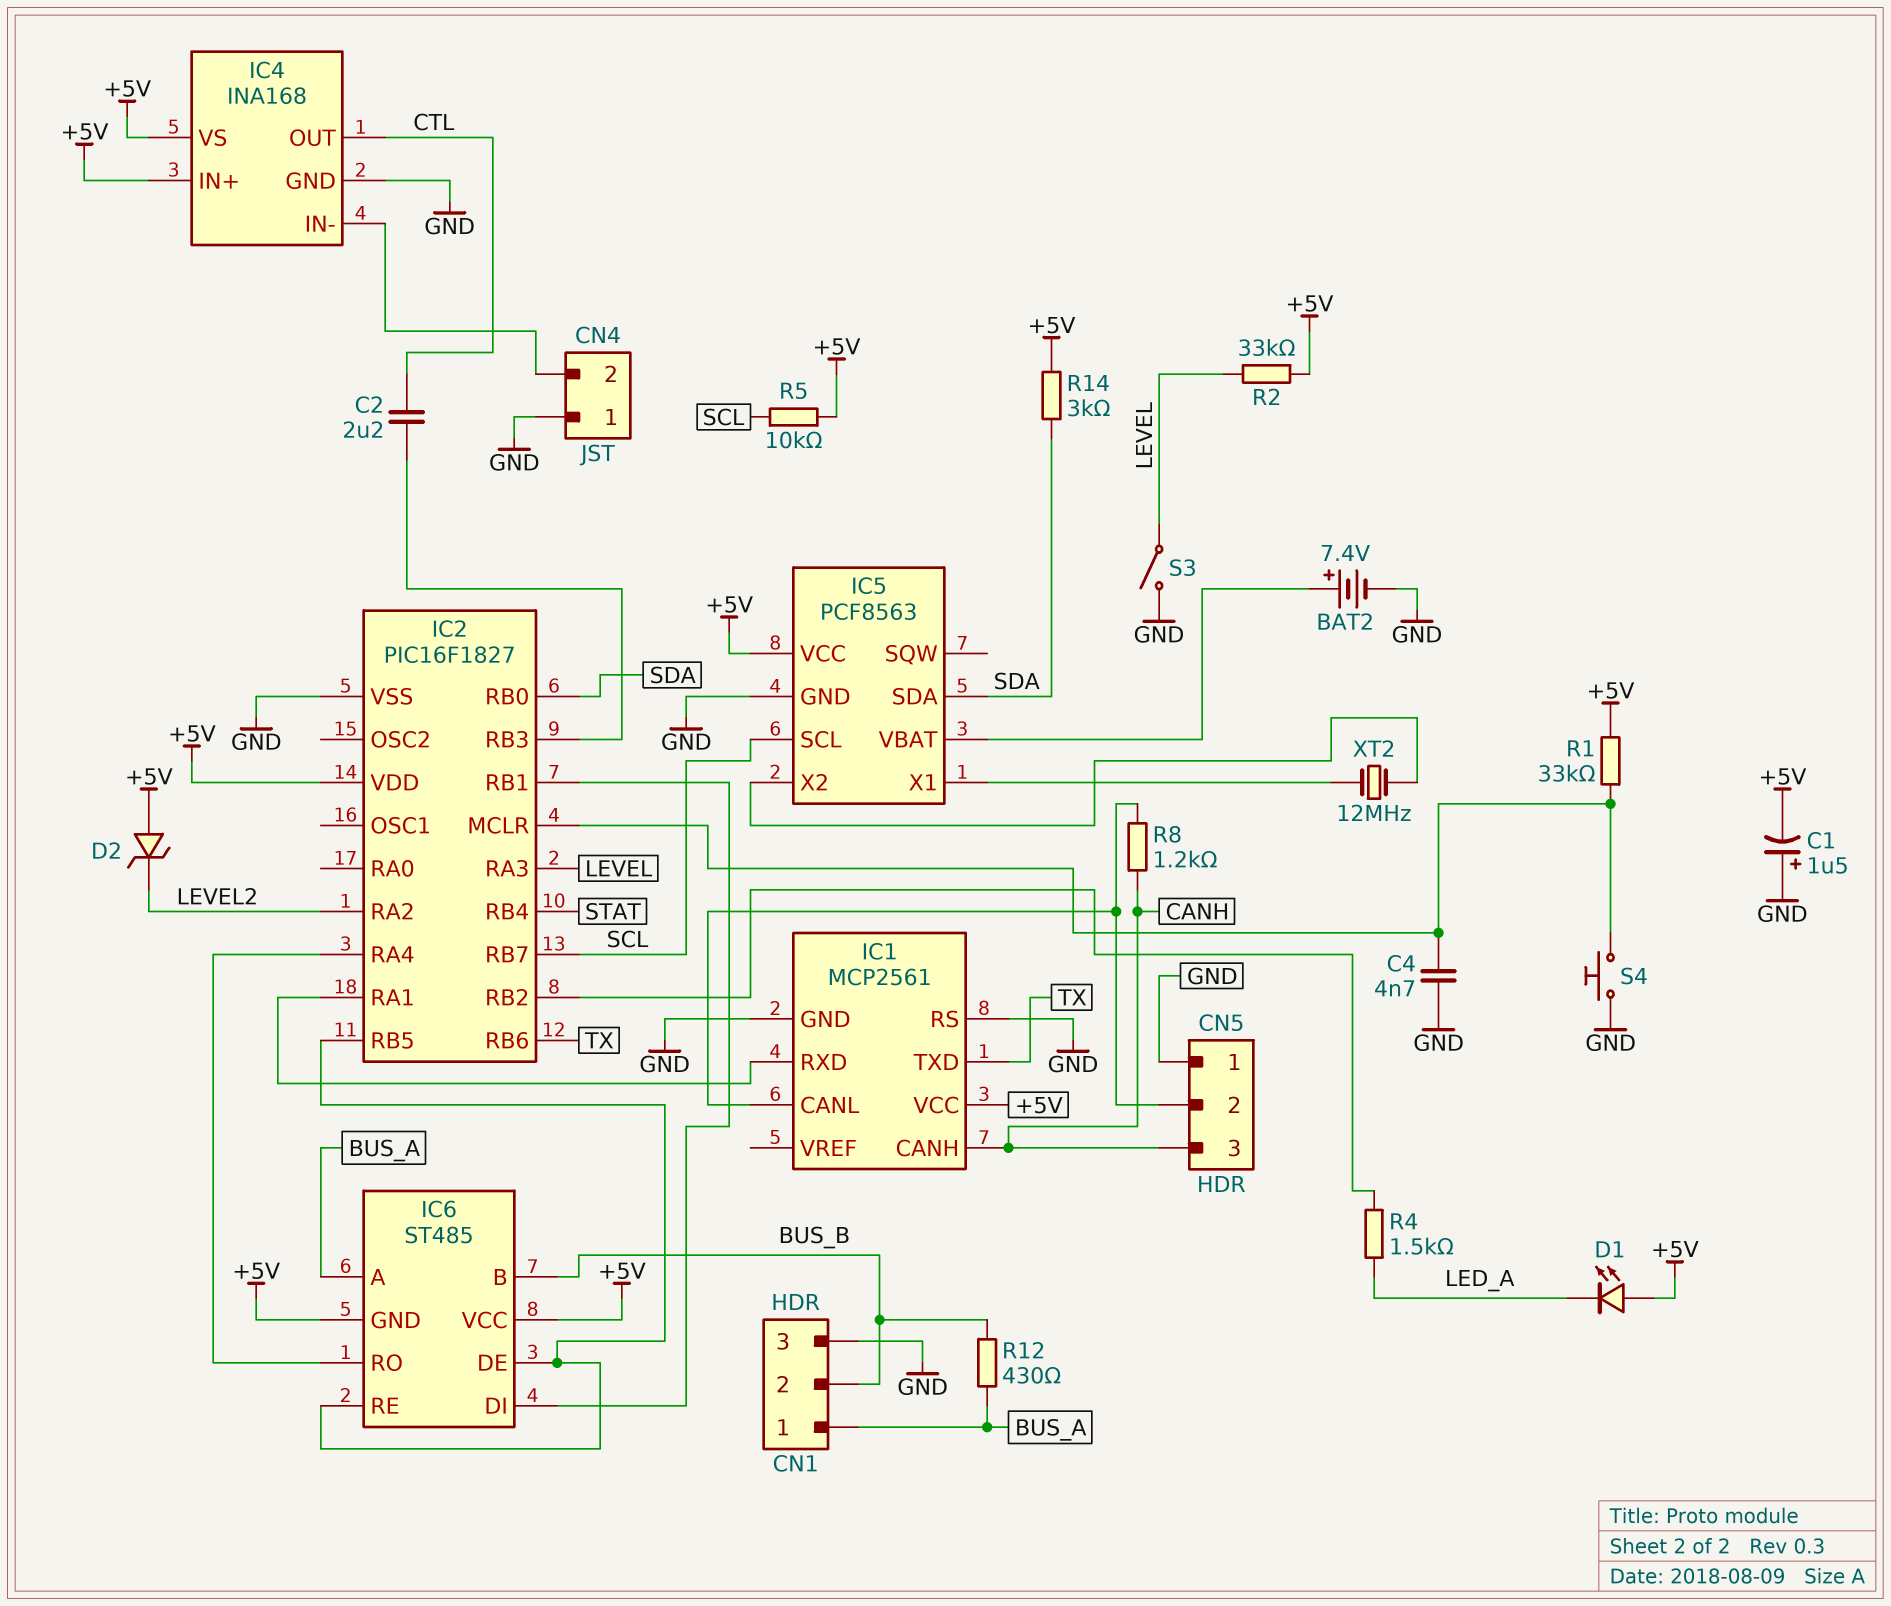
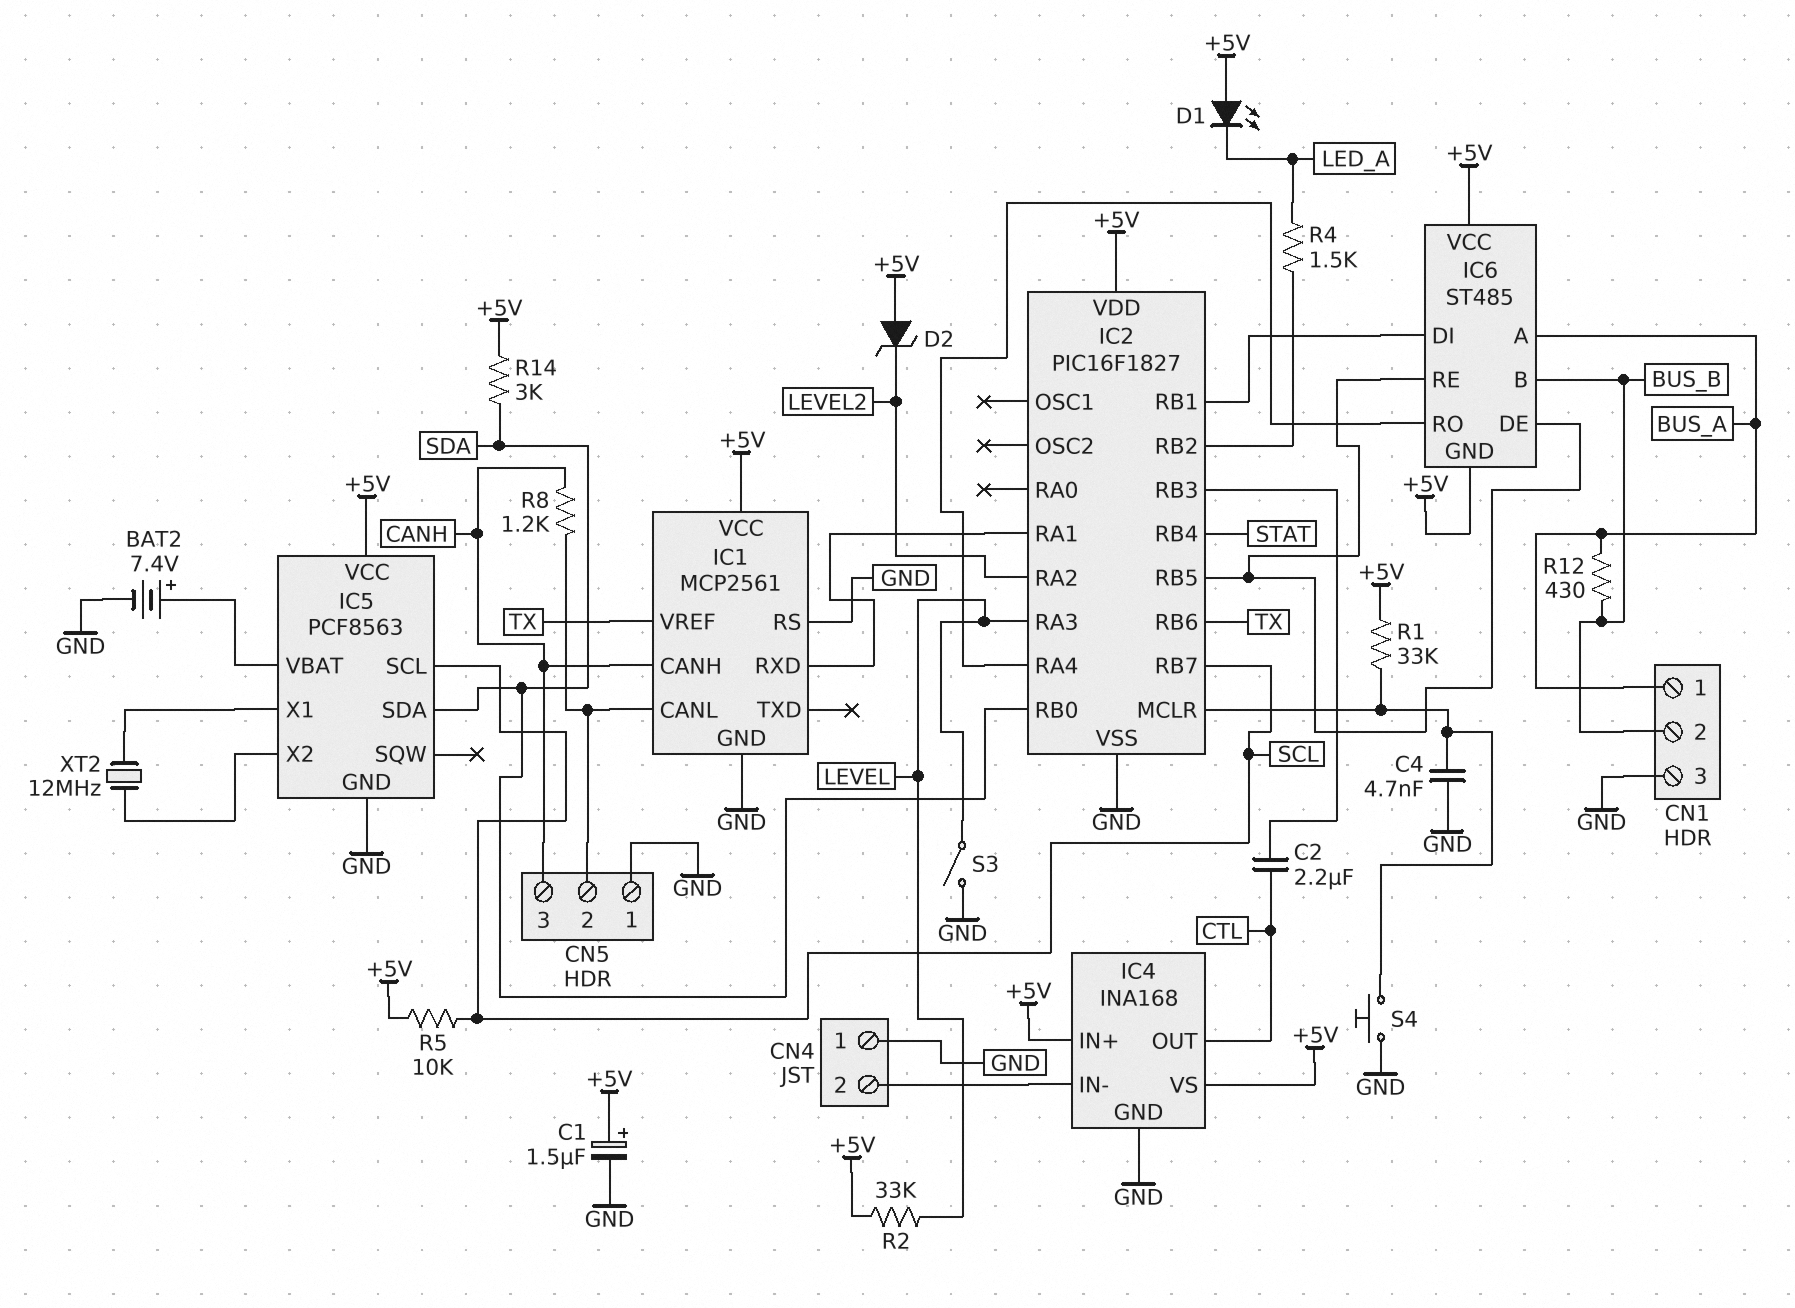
C1: 1.5uF (plus GND, minus +5V) -> 1.5uF (plus +5V, minus GND)
IC1 pin TXD: TX -> none
IC1 pin VREF: none -> TX

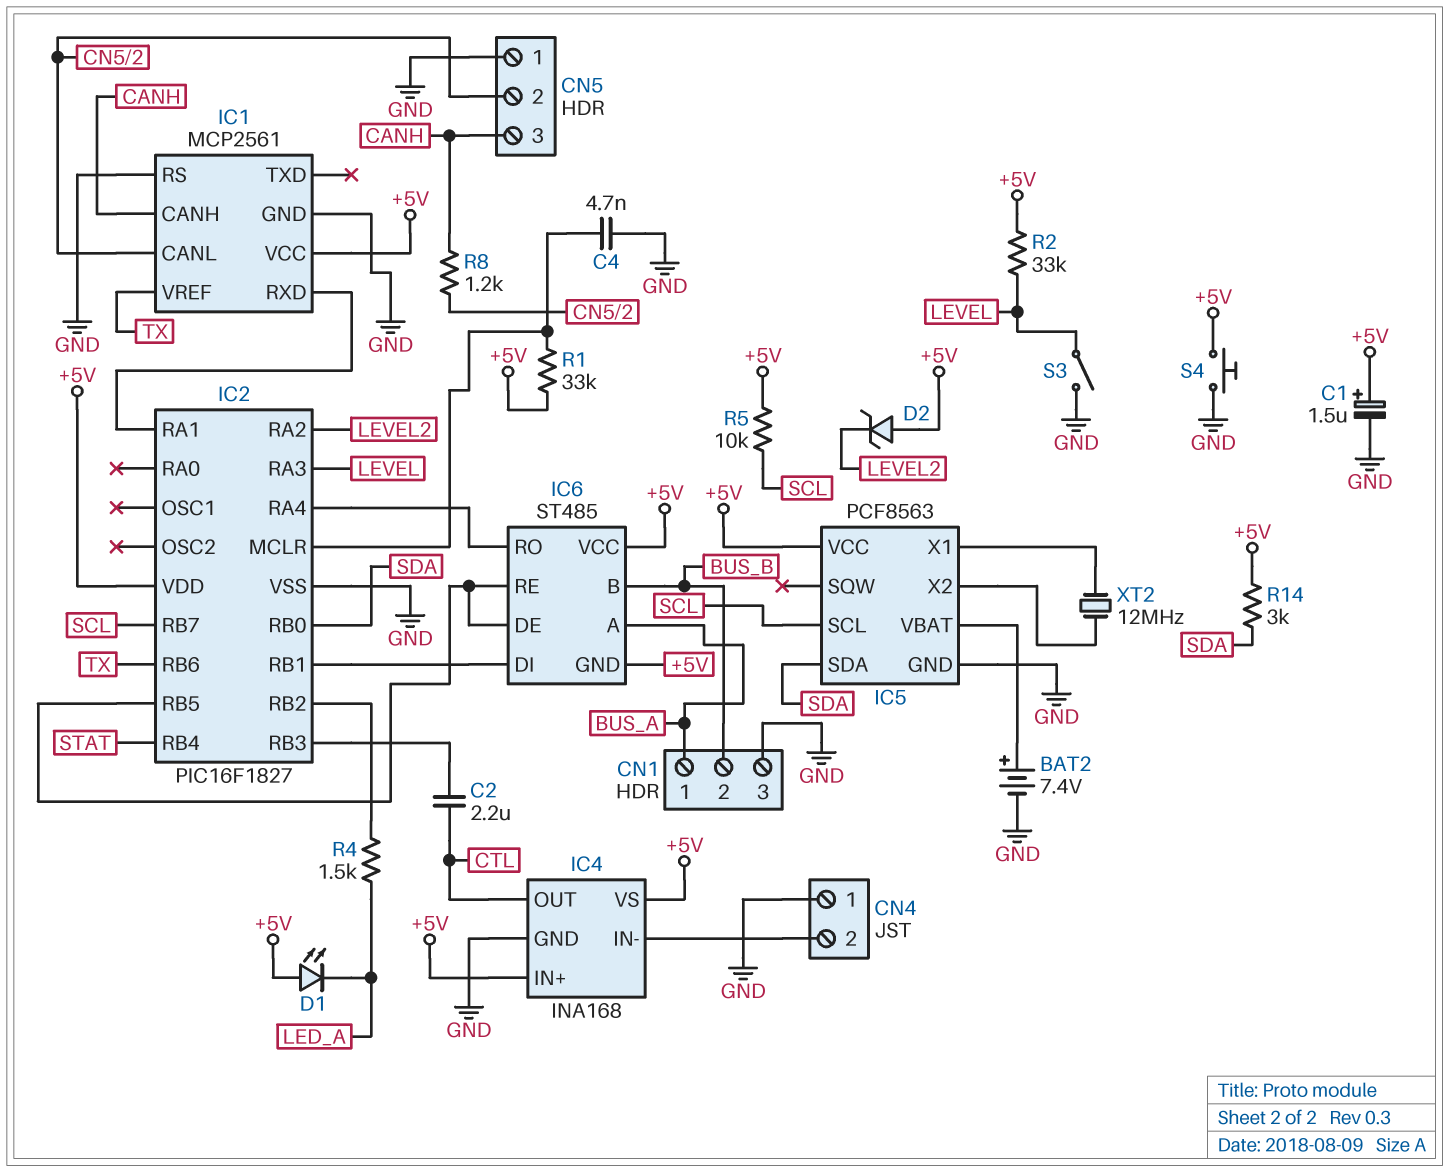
R12: 430 (BUS_A, BUS_B) -> none
S4: button (GND, IC2/MCLR) -> button (+5V, GND)

